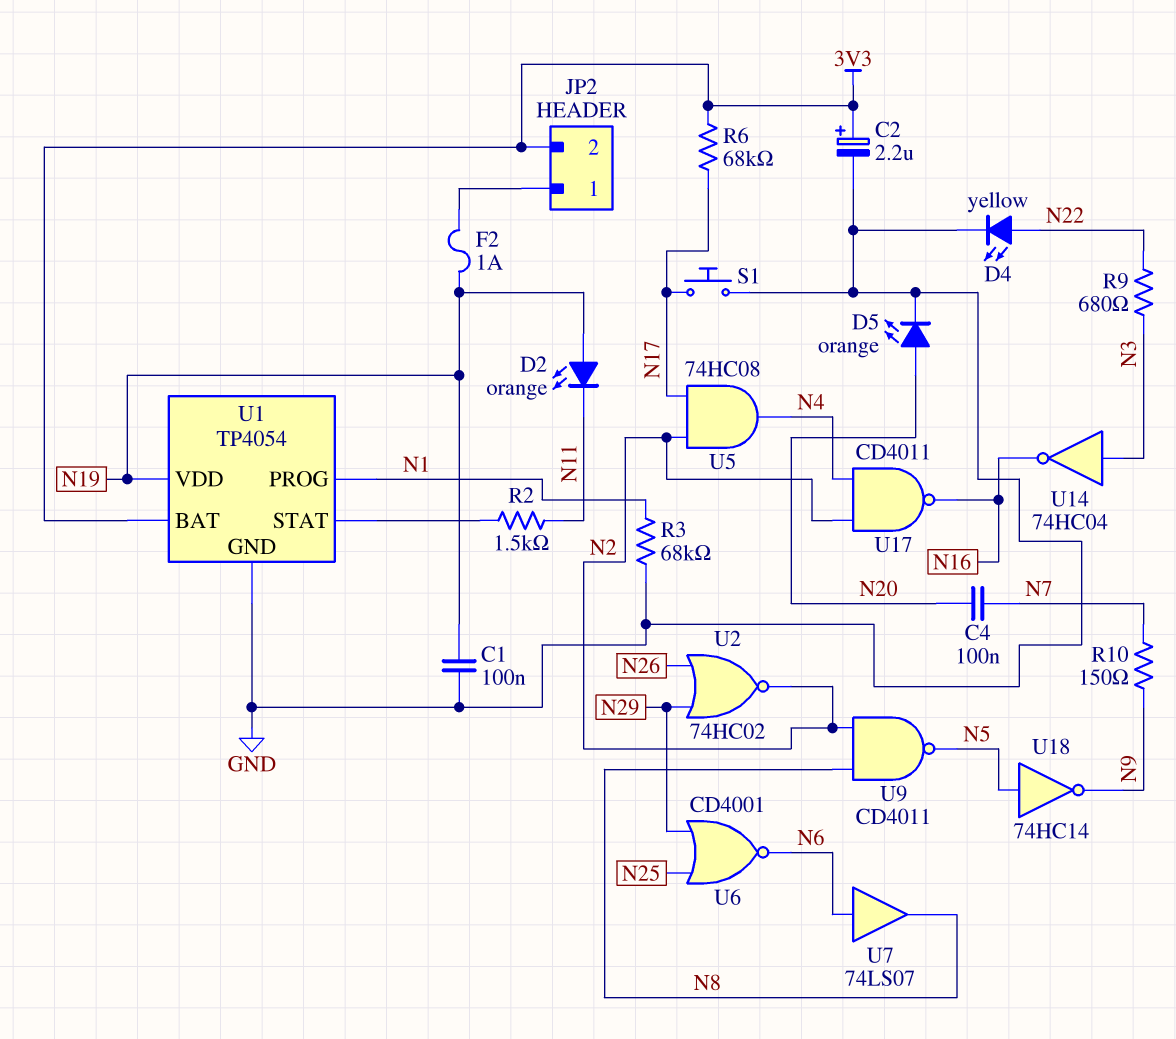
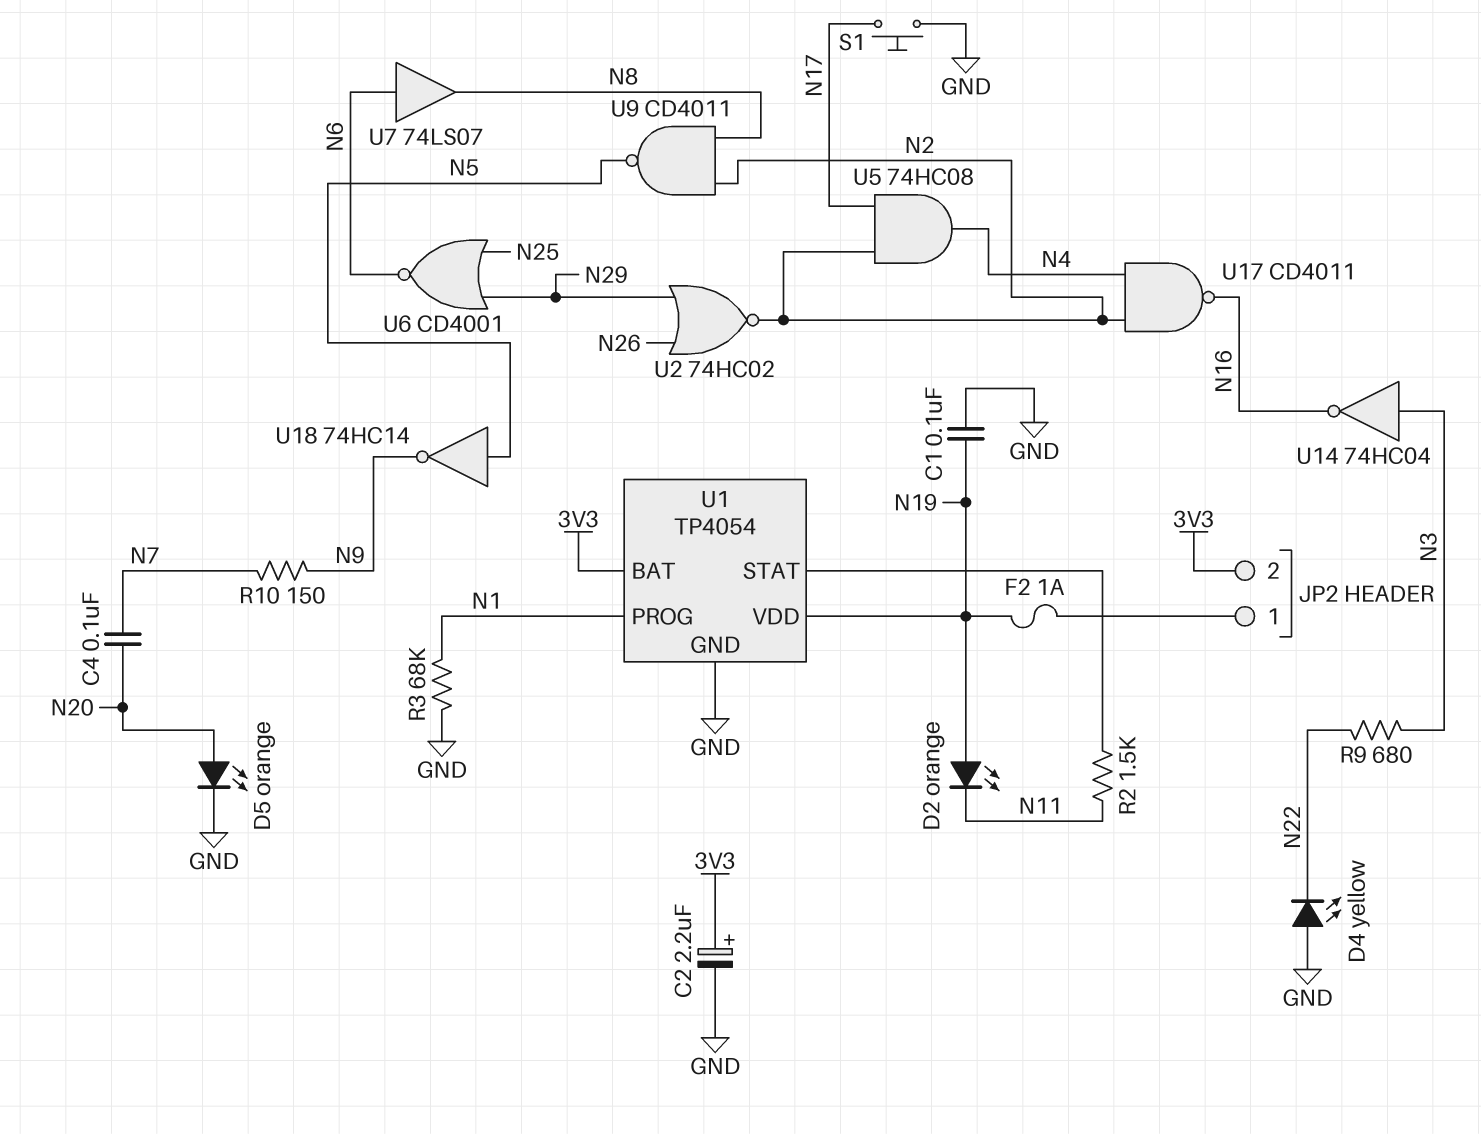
D4: LED yellow (A N22, K GND) -> LED yellow (A GND, K N22)
R6: 68k (3V3, N17) -> none

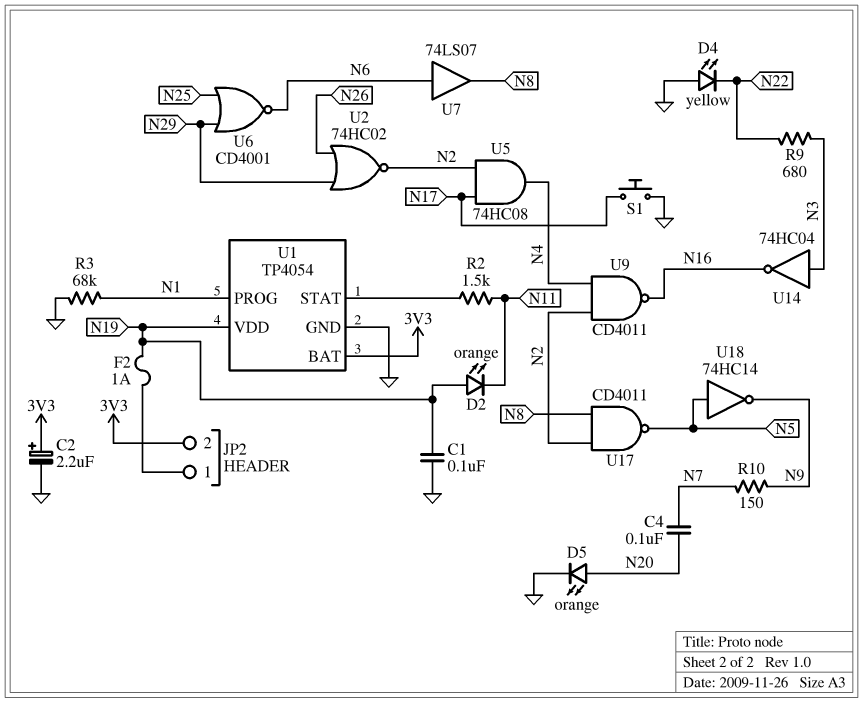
U9: NAND CD4011 (in N2, in N8, out N5) -> NAND CD4011 (in N2, in N4, out N16)
U17: NAND CD4011 (in N2, in N4, out N16) -> NAND CD4011 (in N2, in N8, out N5)

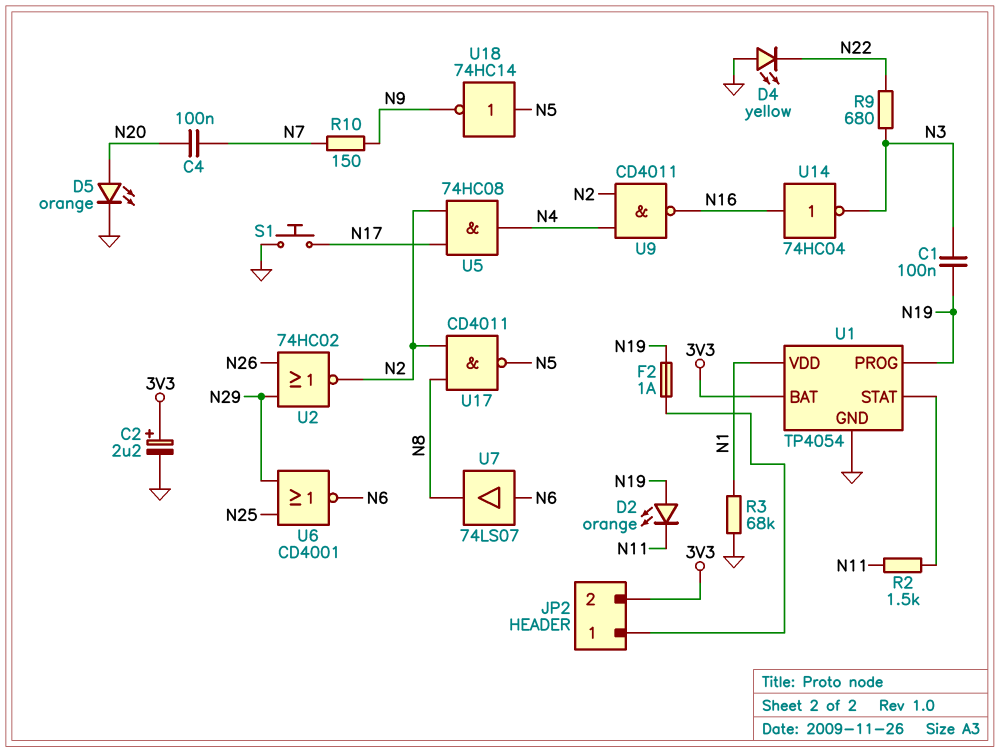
C1: 100nF (GND, N19) -> 100nF (N3, N19)
U1 pin PROG: N1 -> N19
U1 pin VDD: N19 -> N1
U14: NOT 74HC04 (in N3, out N16) -> NOT 74HC04 (in N16, out N3)

